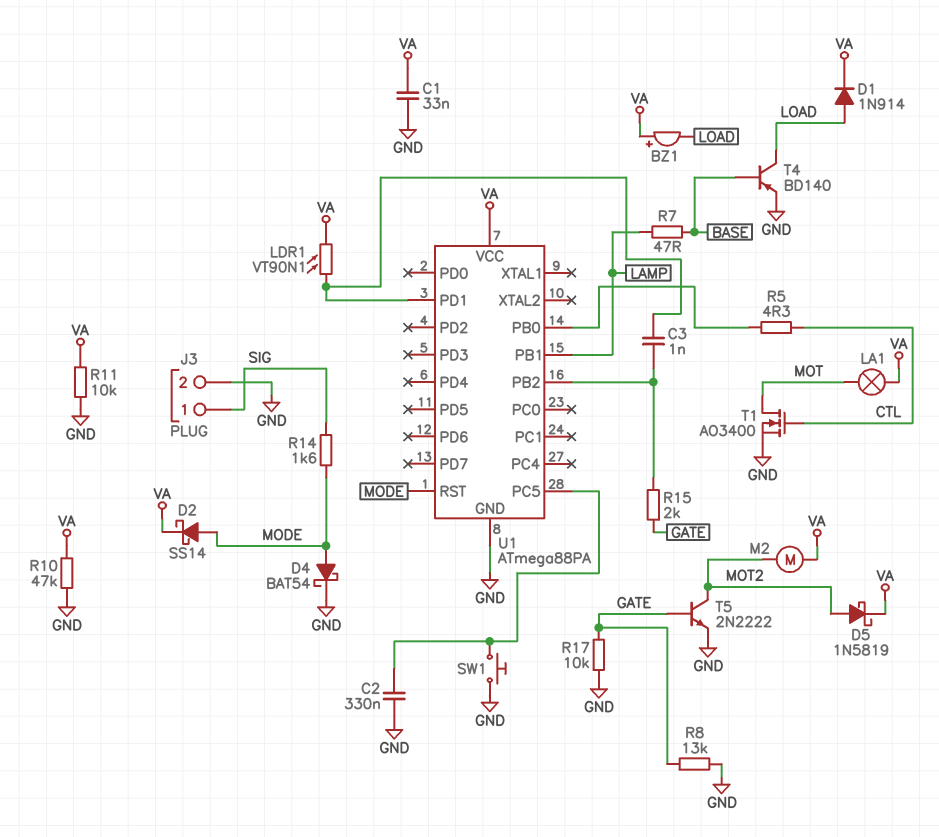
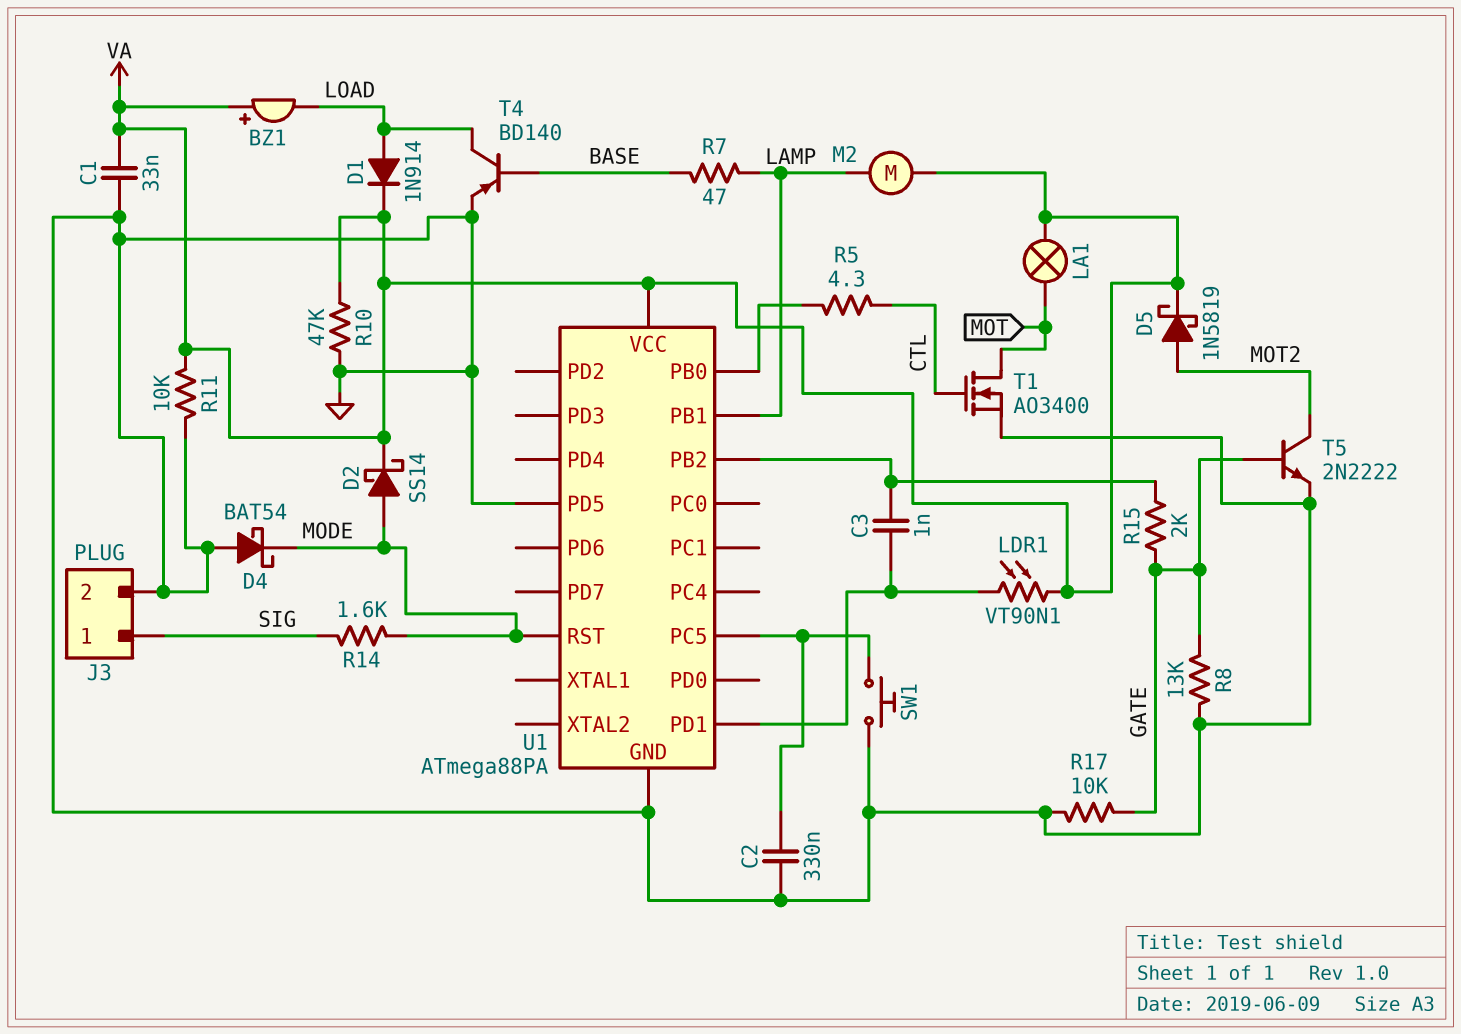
D4: schottky BAT54 (A MODE, K GND) -> schottky BAT54 (A GND, K MODE)
M2: motor (MOT2, VA) -> motor (LAMP, VA)
U1 pin PD5: none -> GND

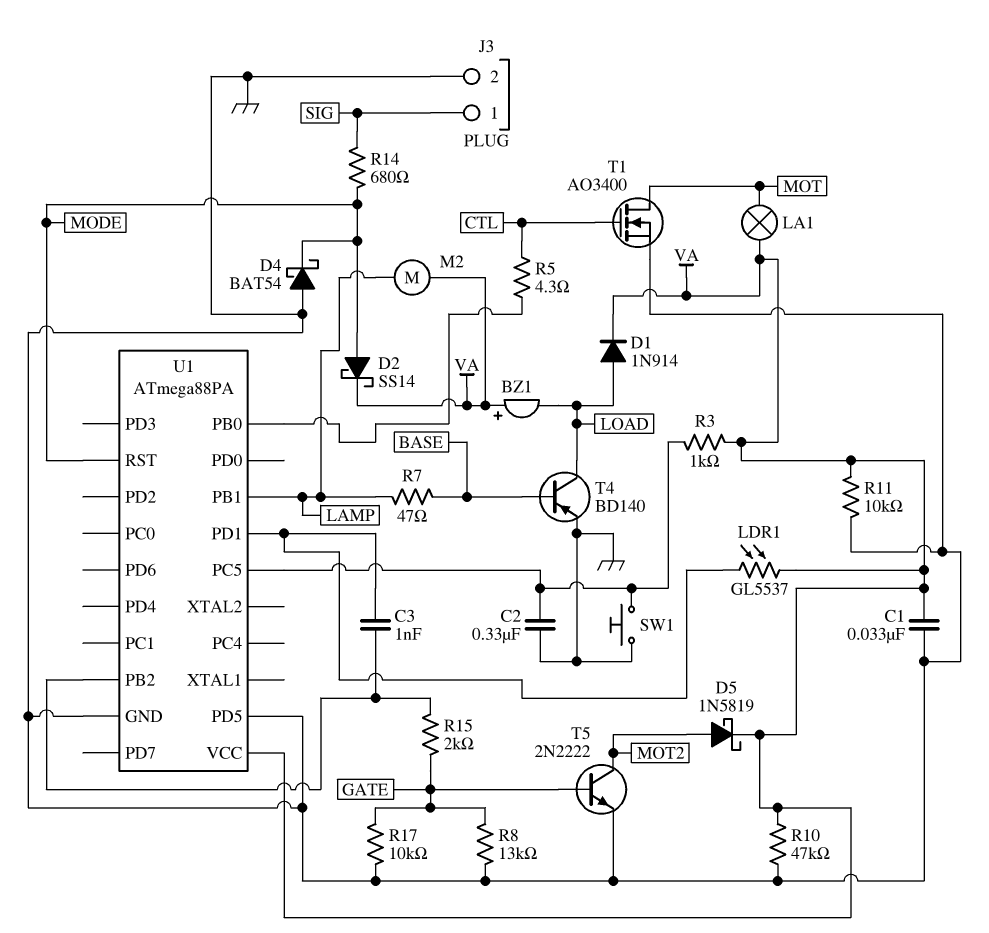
LDR1: VT90N1 (U1/PD1, VA) -> GL5537 (U1/PD1, VA)
R3: none -> 1k (U1/PC5, VA)
R14: 1.6k (MODE, SIG) -> 680 (MODE, SIG)

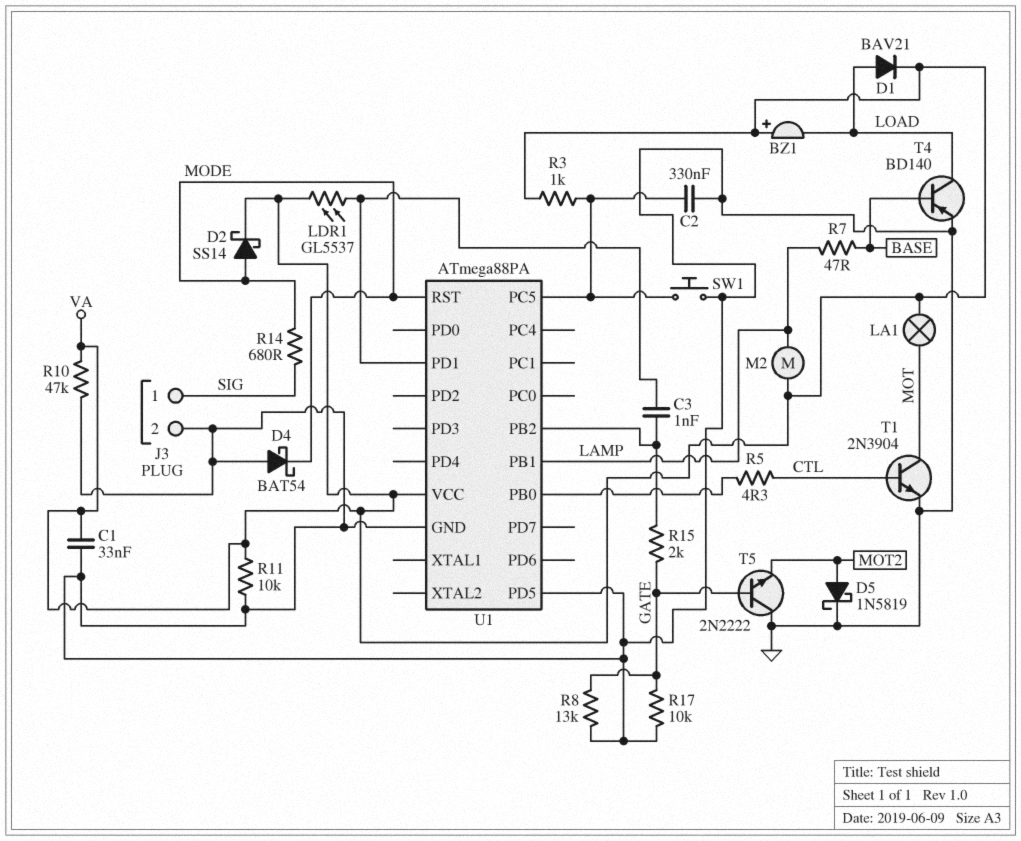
D1: diode 1N914 (A LOAD, K VA) -> diode BAV21 (A LOAD, K VA)
D5: schottky 1N5819 (A MOT2, K VA) -> schottky 1N5819 (A MOT2, K GND)
T1: NMOS AO3400 (G CTL, D MOT, S GND) -> NPN 2N3904 (B CTL, C MOT, E GND)
T5: NPN 2N2222 (B GATE, C MOT2, E GND) -> NPN 2N2222 (B GATE, C GND, E MOT2)

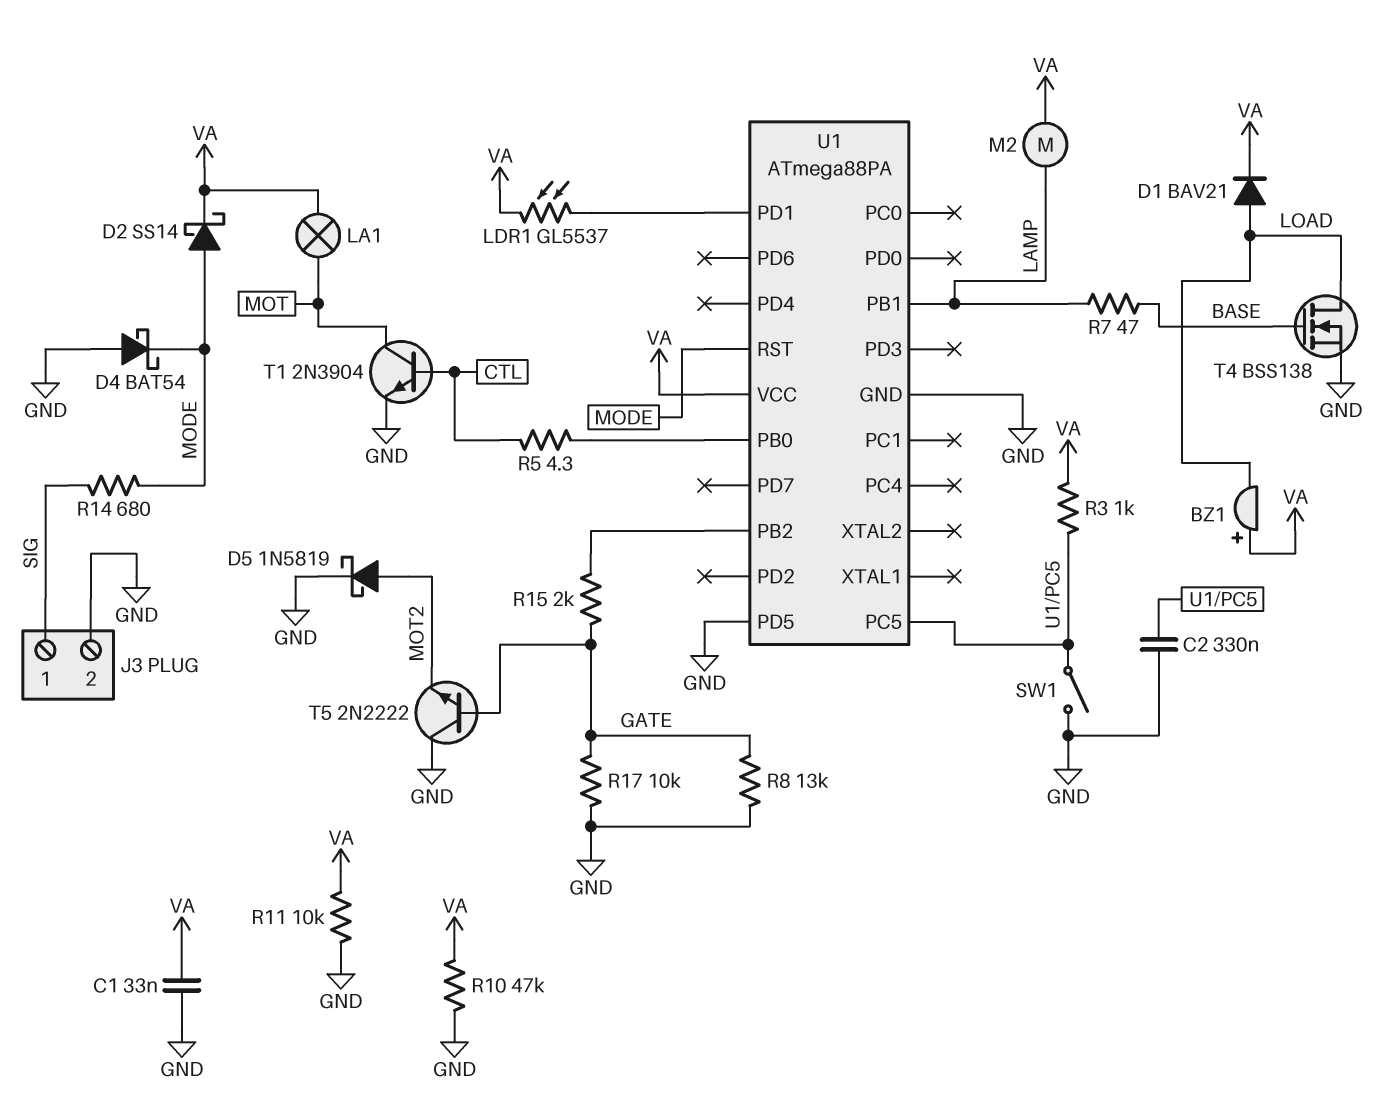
C3: 1nF (U1/PB2, U1/PD1) -> none
SW1: button (GND, U1/PC5) -> switch (GND, U1/PC5)
T4: PNP BD140 (B BASE, C LOAD, E GND) -> NMOS BSS138 (G BASE, D LOAD, S GND)

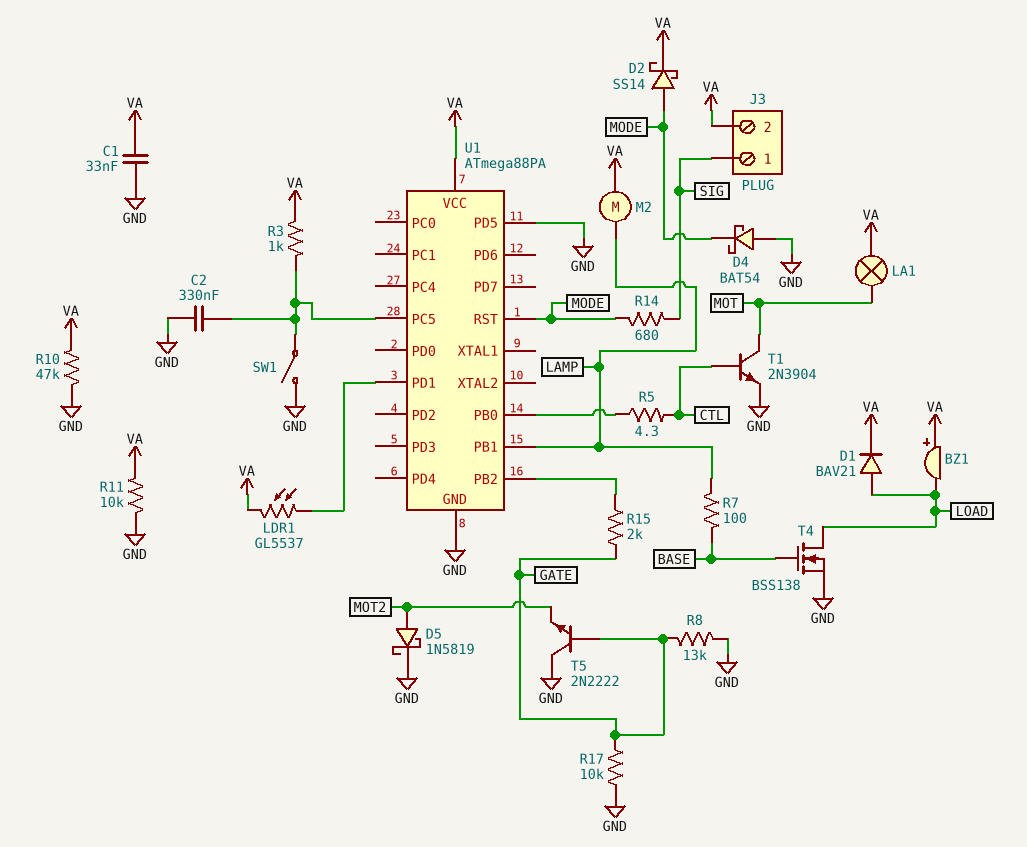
J3 pin 2: GND -> VA
R7: 47 (BASE, LAMP) -> 100 (BASE, LAMP)

